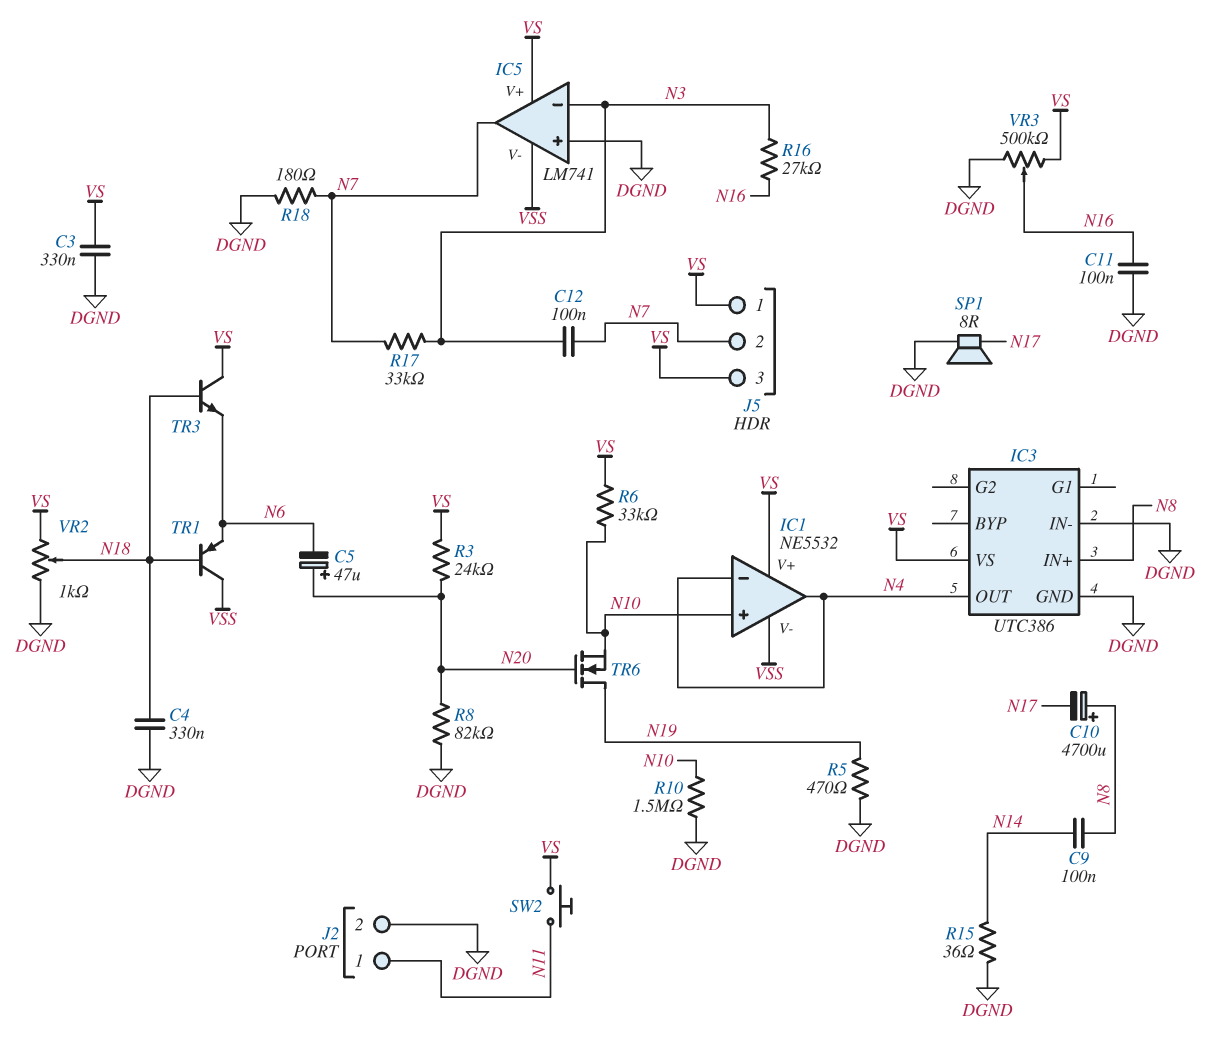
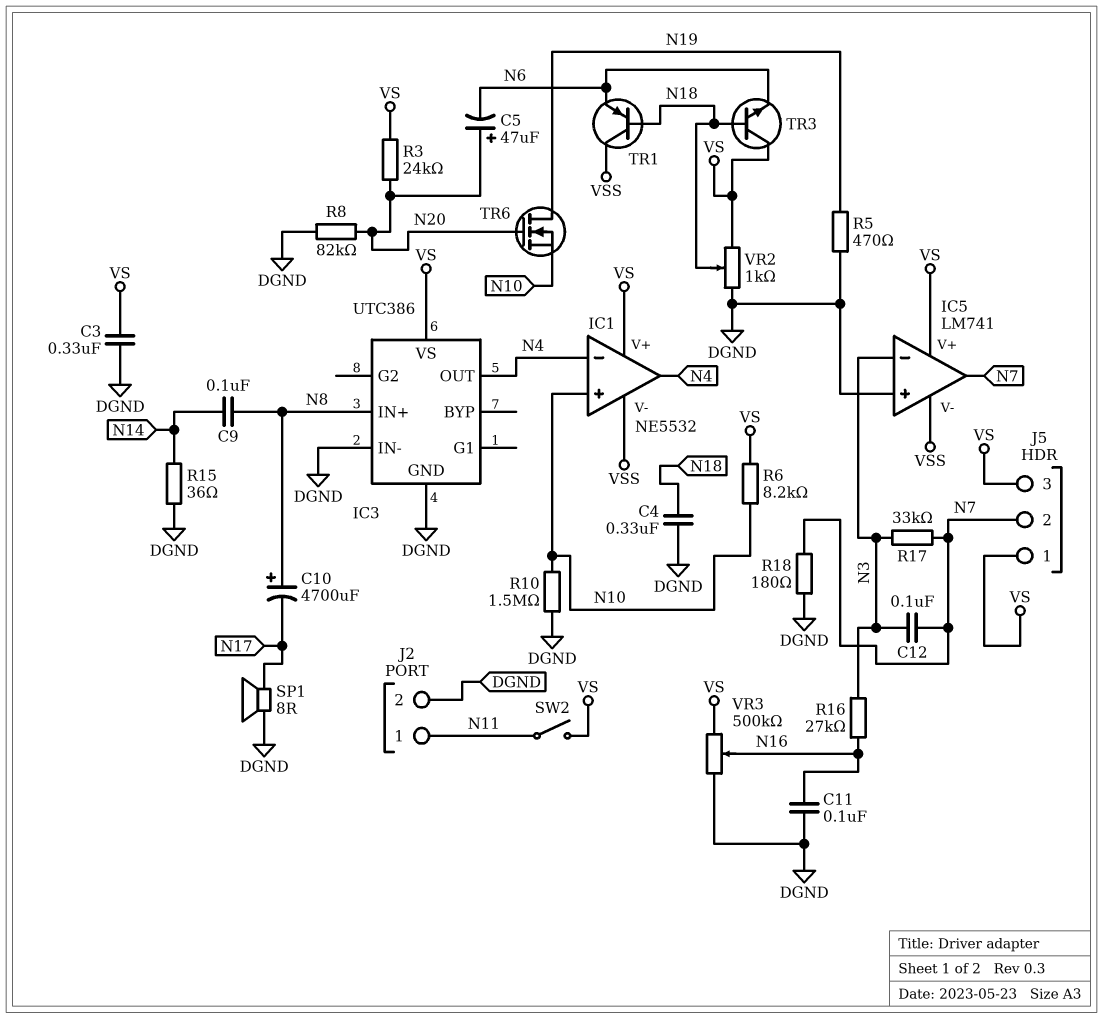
R6: 33k (N10, VS) -> 8.2k (N10, VS)
SW2: button (N11, VS) -> switch (N11, VS)

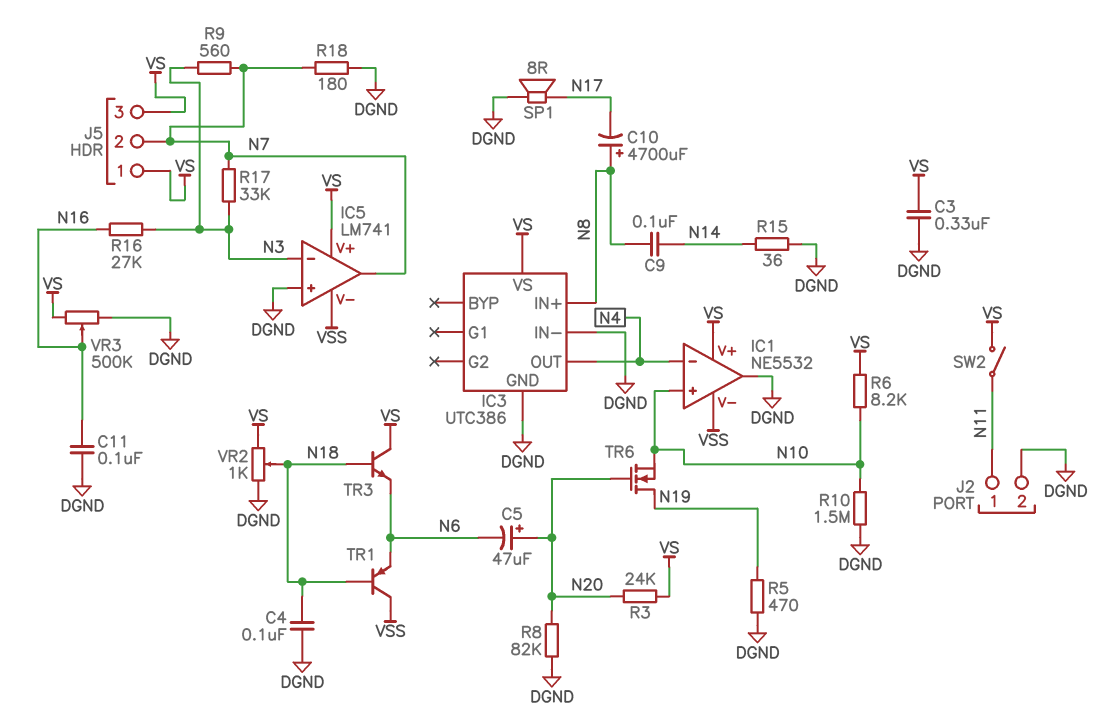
C4: 330nF (DGND, N18) -> 100nF (DGND, N18)
C12: 100nF (N3, N7) -> none
IC1 pin out: N4 -> DGND
R9: none -> 560 (N3, N7)

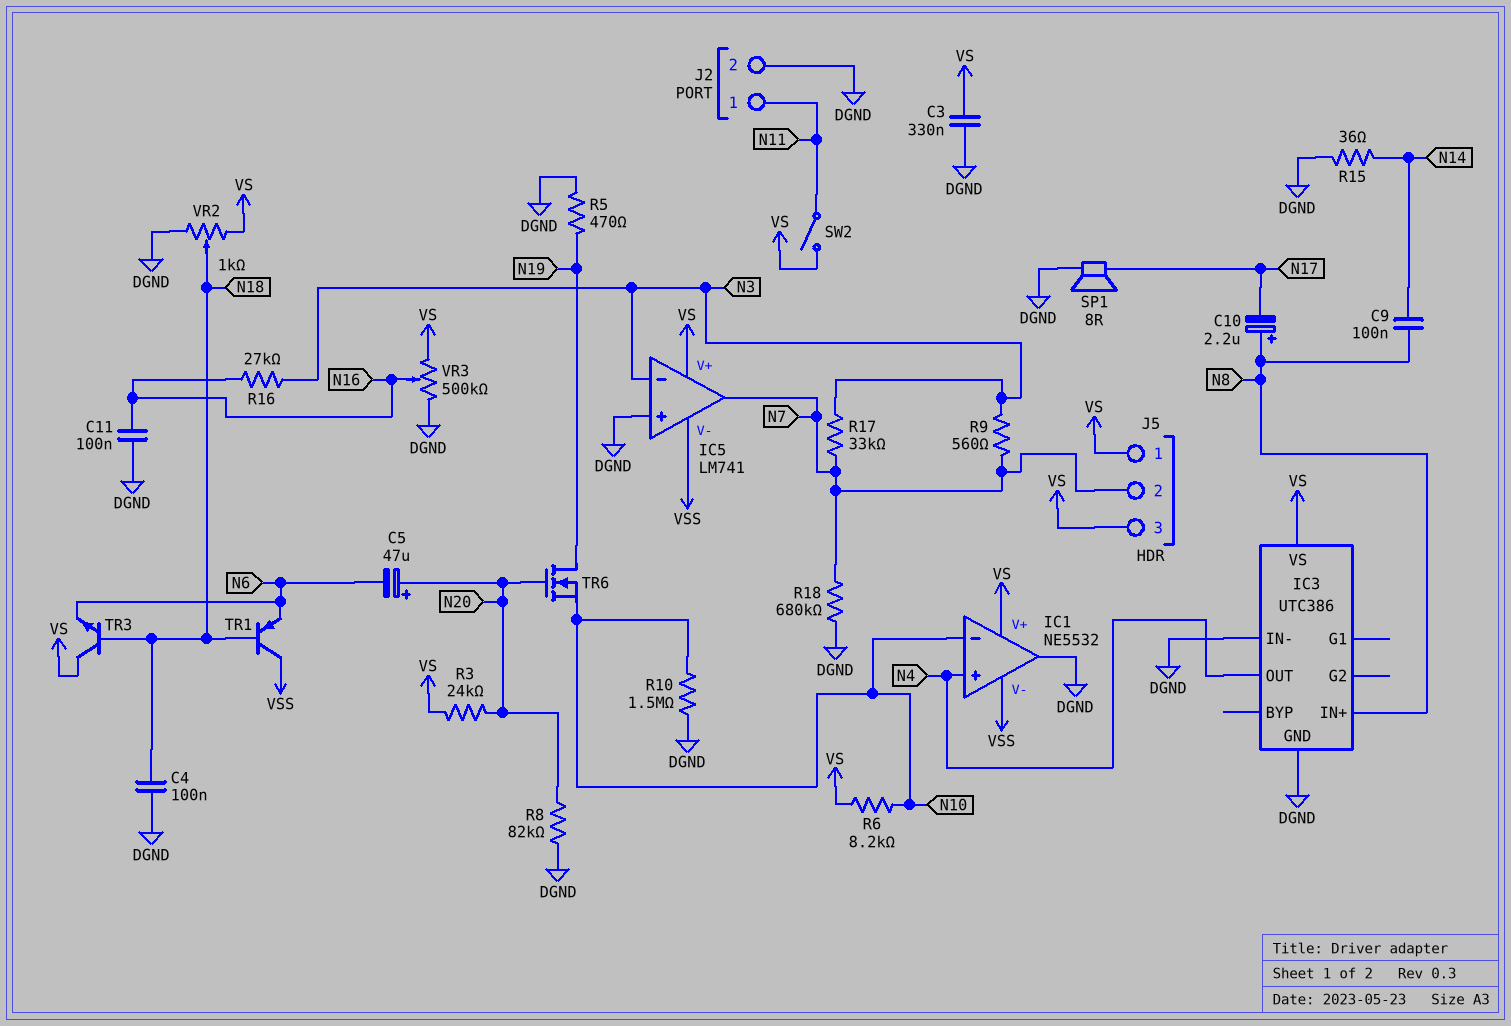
C10: 4700uF (plus N8, minus N17) -> 2.2uF (plus N8, minus N17)
IC1 pin in+: N10 -> N4
IC1 pin in-: N4 -> N10
R18: 180 (DGND, N7) -> 680k (DGND, N7)

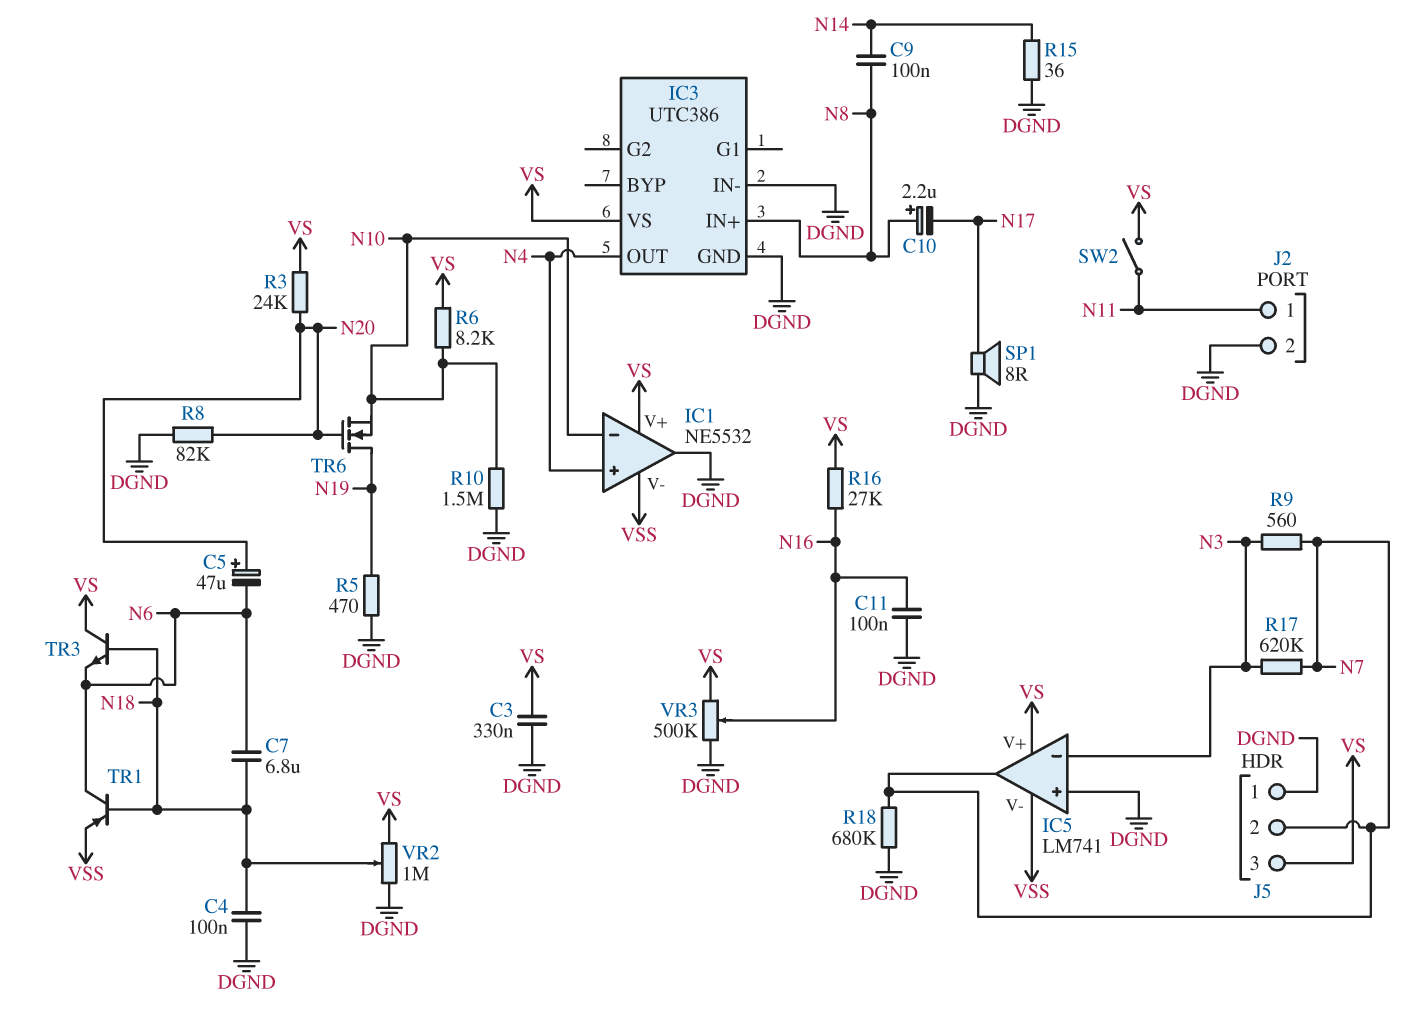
C7: none -> 6.8uF (N6, N18)
J5 pin 1: VS -> DGND
R16: 27k (N3, N16) -> 27k (N16, VS)
R17: 33k (N3, N7) -> 620k (N3, N7)
TR1: PNP (B N18, C VSS, E N6) -> PNP (B N18, C N6, E VSS)
VR2: 1k (DGND, VS, wiper N18) -> 1M (DGND, VS, wiper N18)

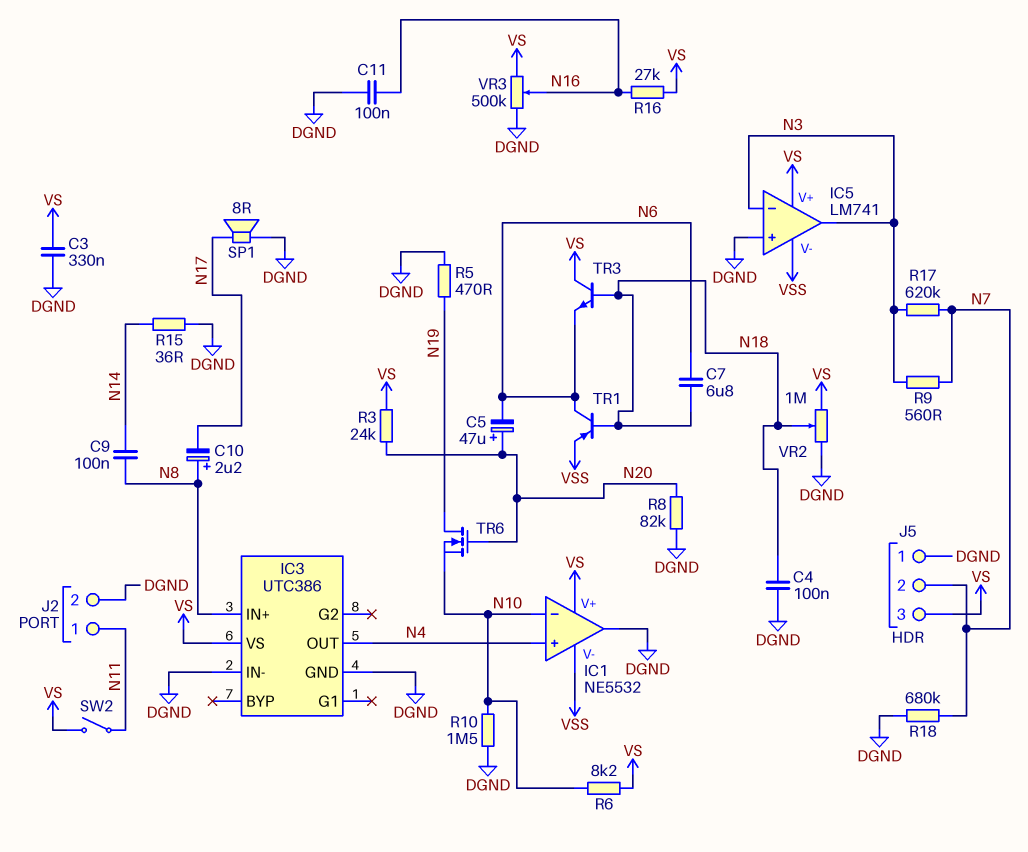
IC5 pin out: N7 -> N3

